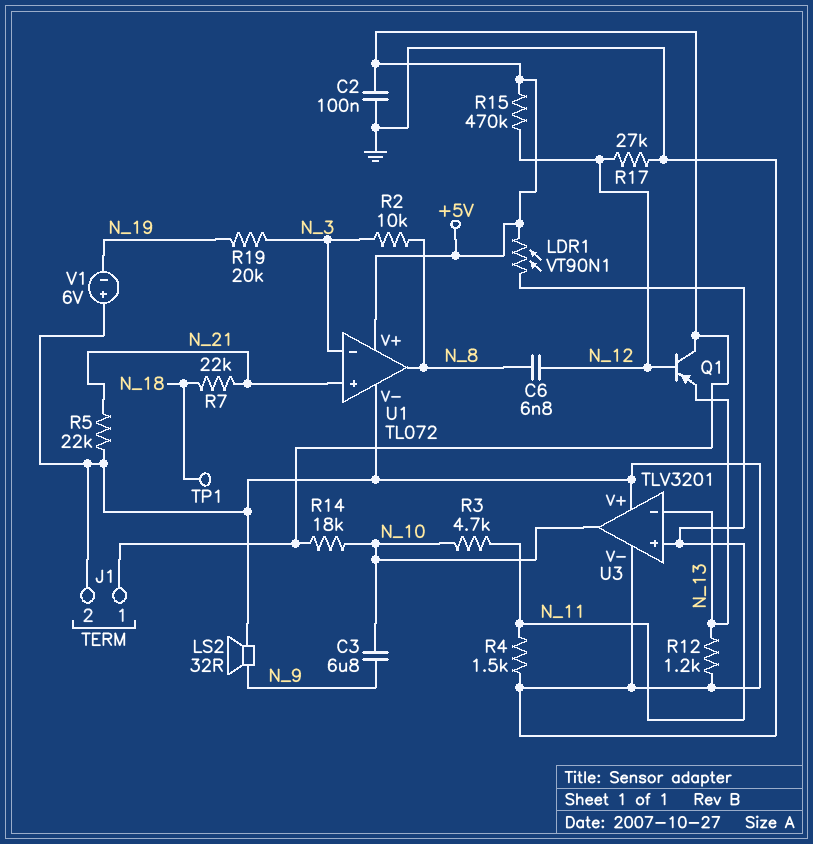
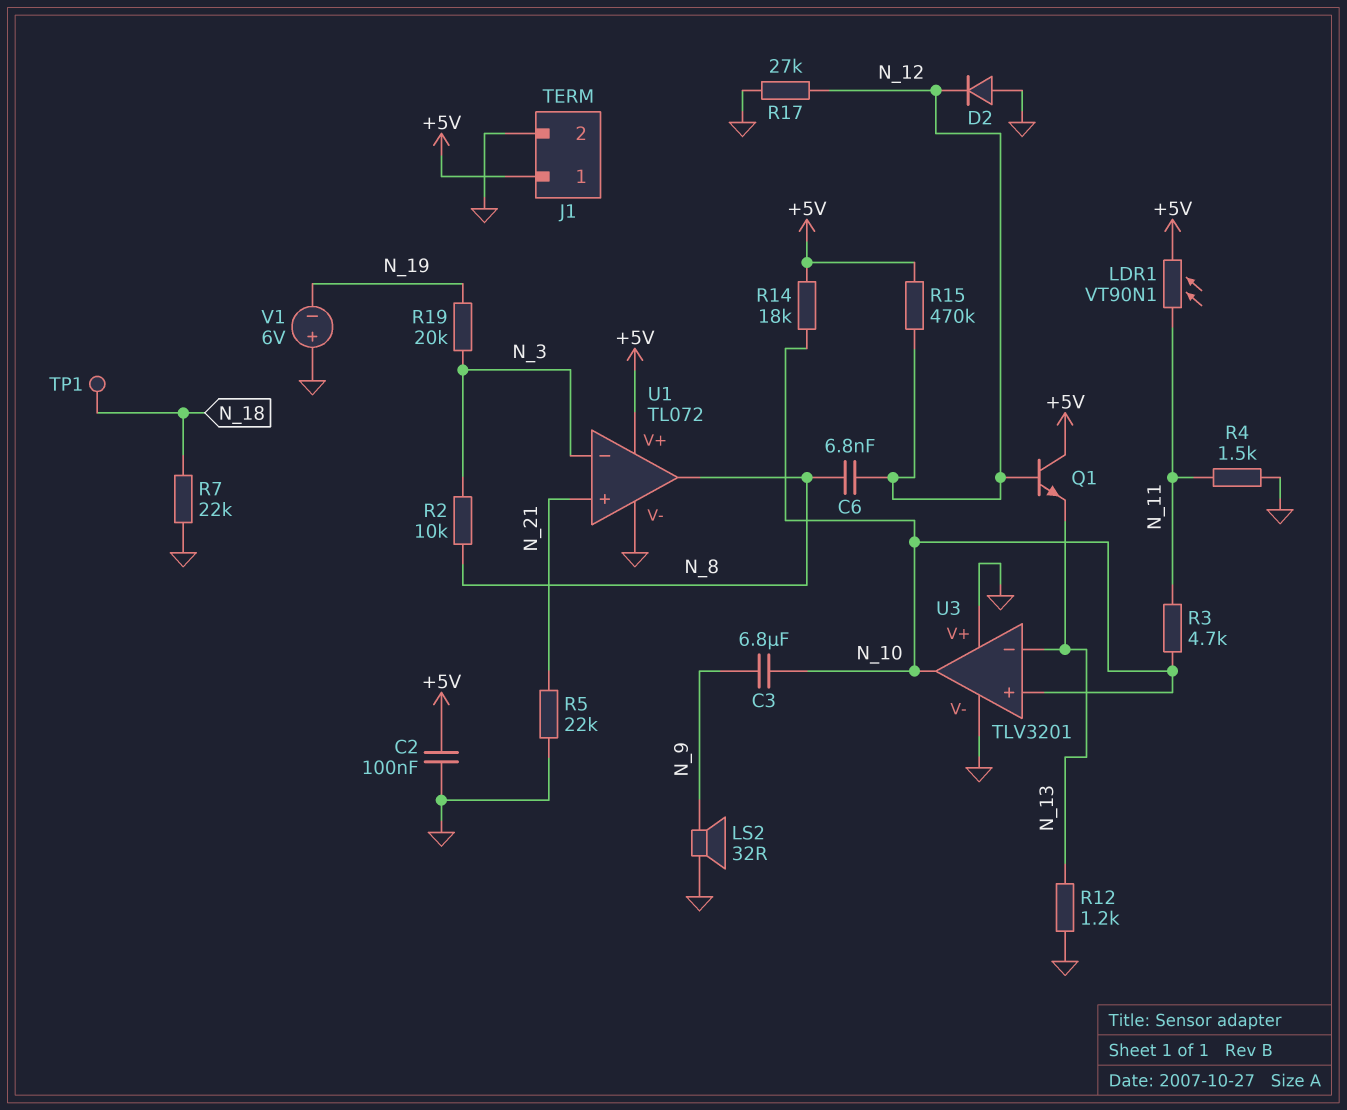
D2: none -> diode (A GND, K N_12)
Q1: PNP (B N_12, C +5V, E N_13) -> NPN (B N_12, C +5V, E N_13)
R7: 22k (N_18, N_21) -> 22k (GND, N_18)
U3 pin in+: N_11 -> N_10

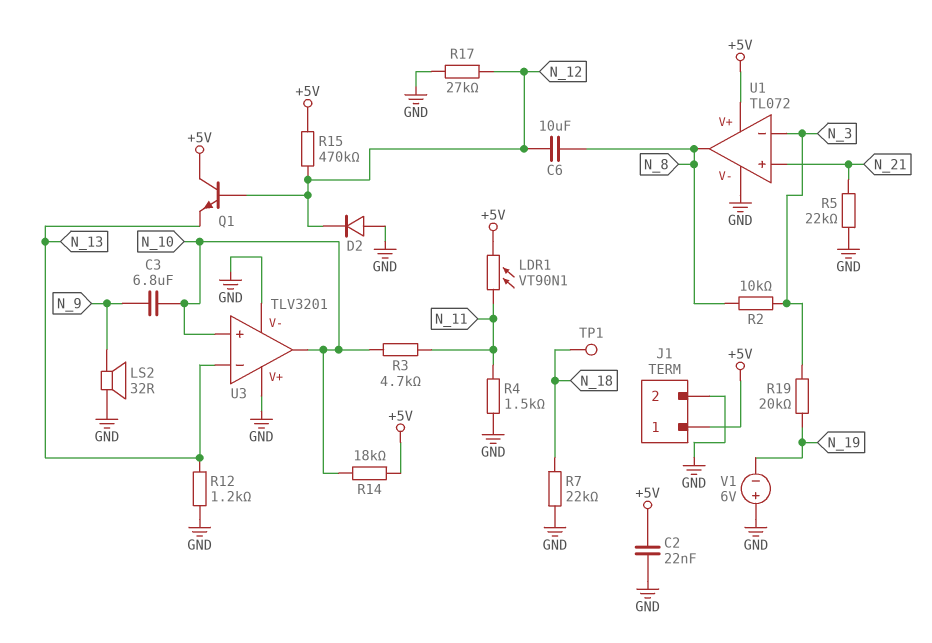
C2: 100nF (+5V, GND) -> 22nF (+5V, GND)
C6: 6.8nF (N_8, N_12) -> 10uF (N_8, N_12)

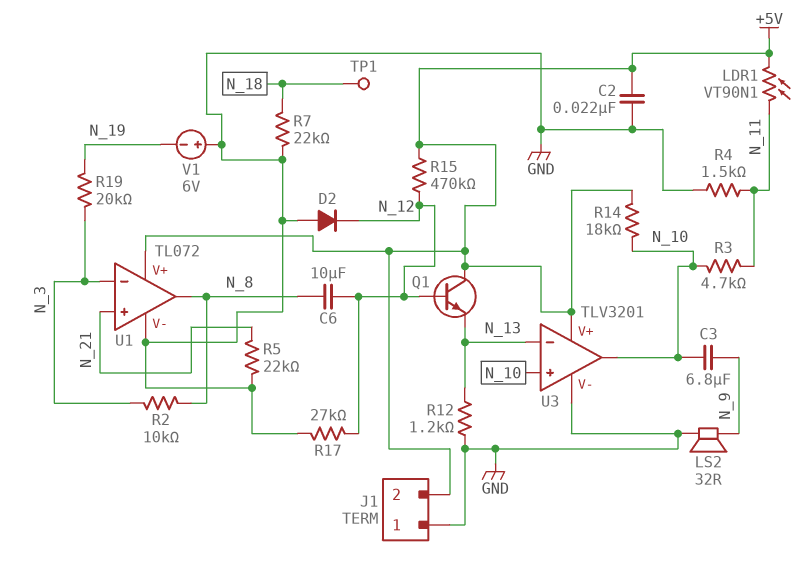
J1 pin 1: +5V -> GND
J1 pin 2: GND -> +5V
U3 pin V+: GND -> +5V

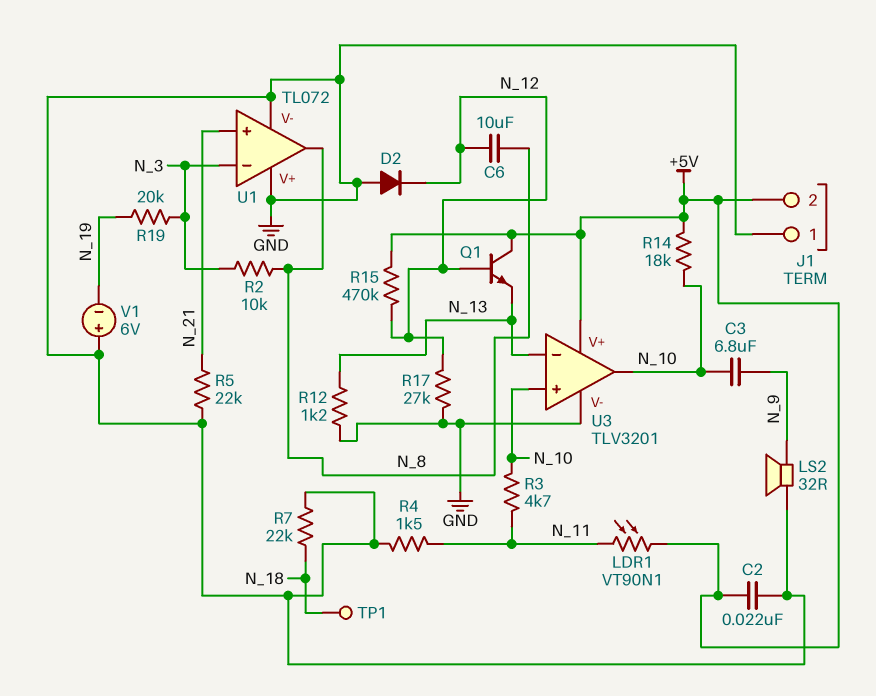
U1 pin V+: +5V -> GND

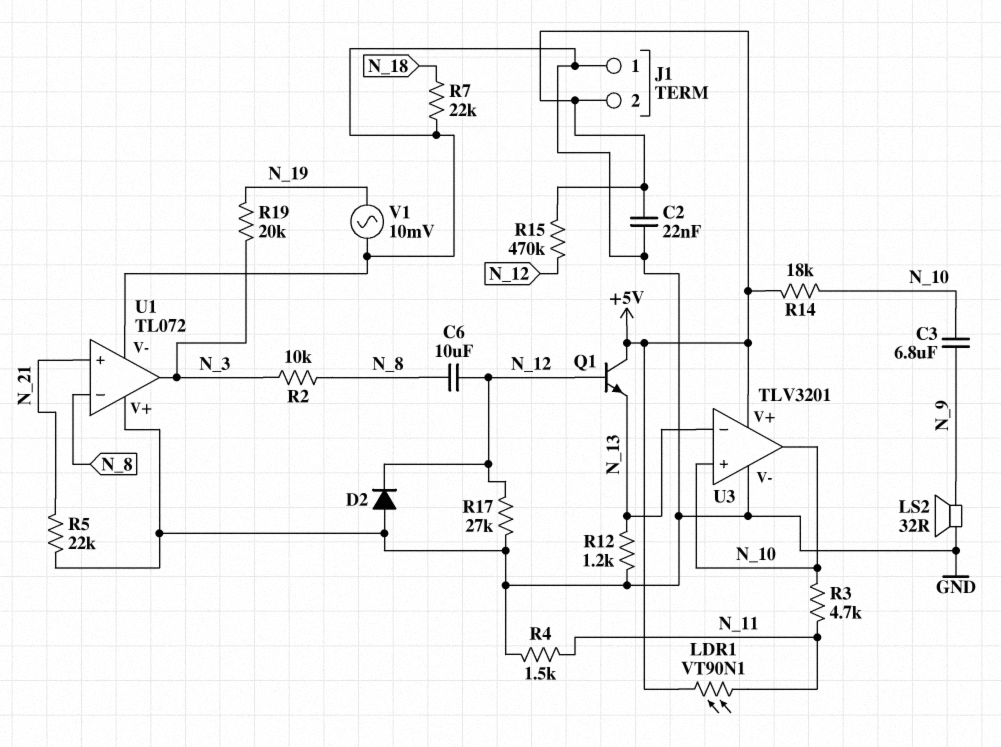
TP1: test point (N_18) -> none
U1 pin in-: N_3 -> N_8
U1 pin out: N_8 -> N_3
V1: 6V (plus GND, minus N_19) -> AC 10mV (GND, N_19)

